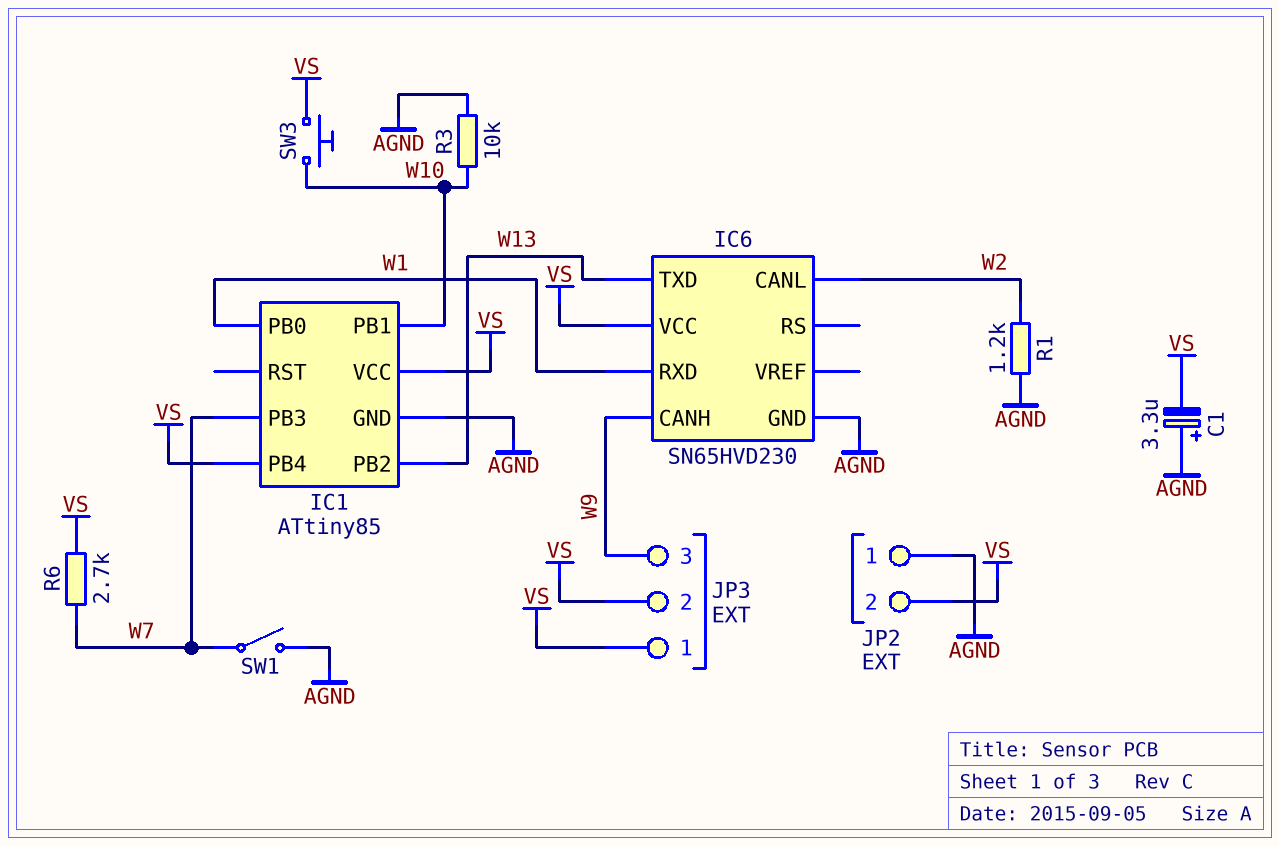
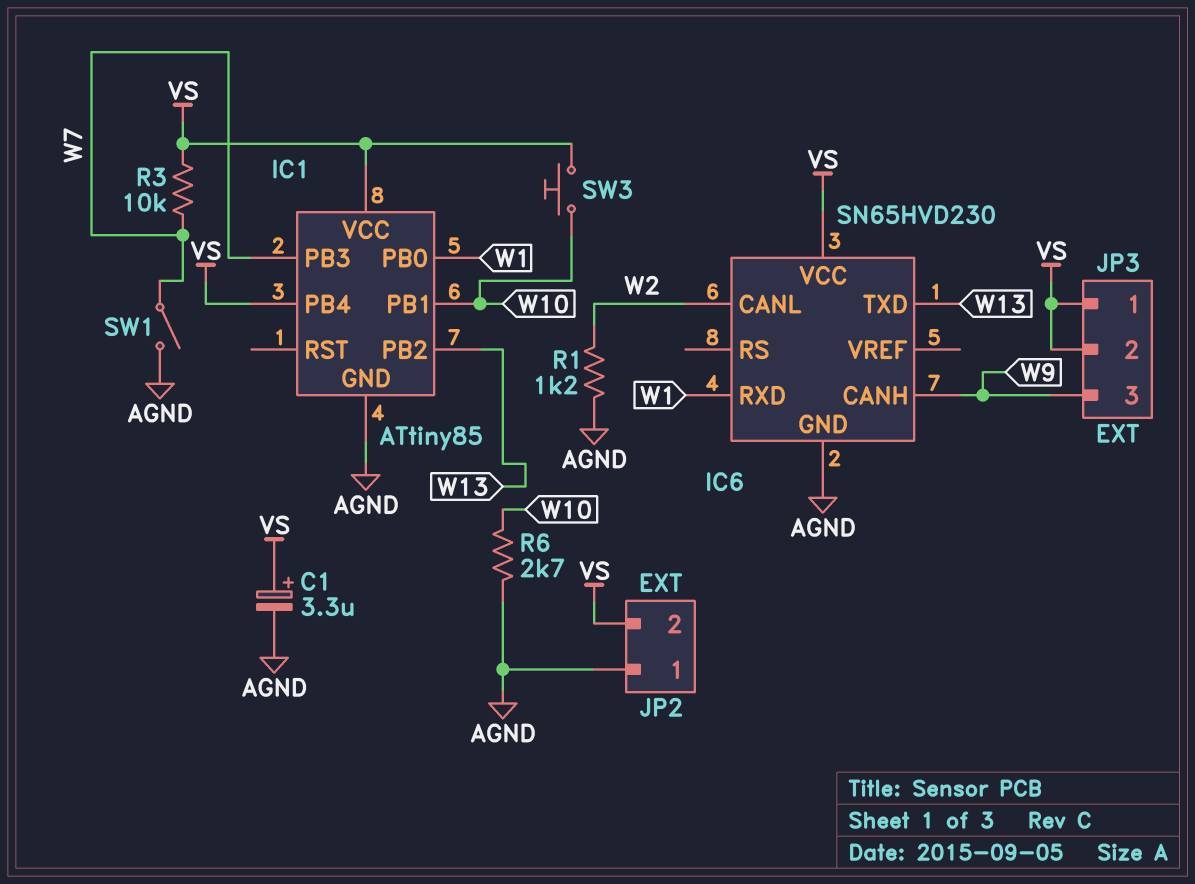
C1: 3.3uF (plus AGND, minus VS) -> 3.3uF (plus VS, minus AGND)
R3: 10k (AGND, W10) -> 10k (VS, W7)
R6: 2.7k (VS, W7) -> 2.7k (AGND, W10)

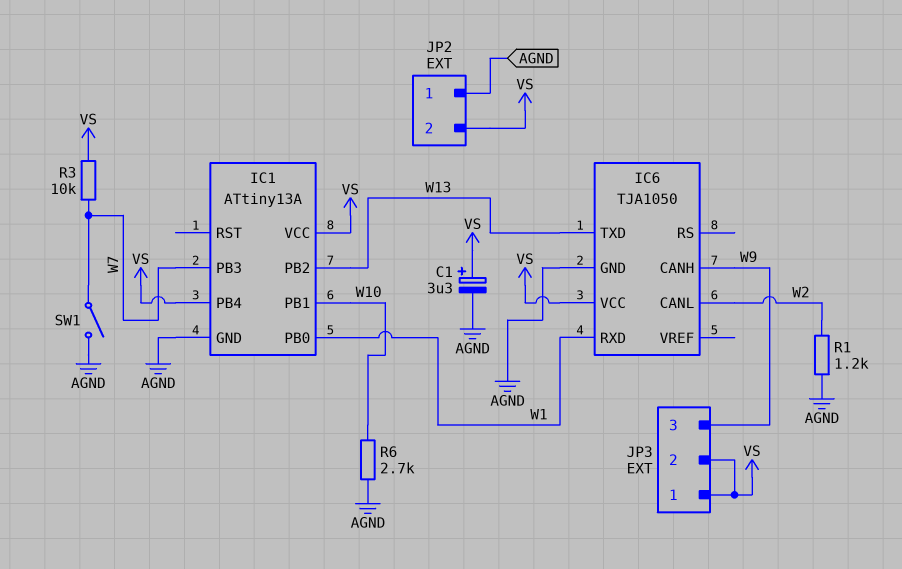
IC1: ATtiny85 -> ATtiny13A
IC6: SN65HVD230 -> TJA1050
SW3: button (VS, W10) -> none

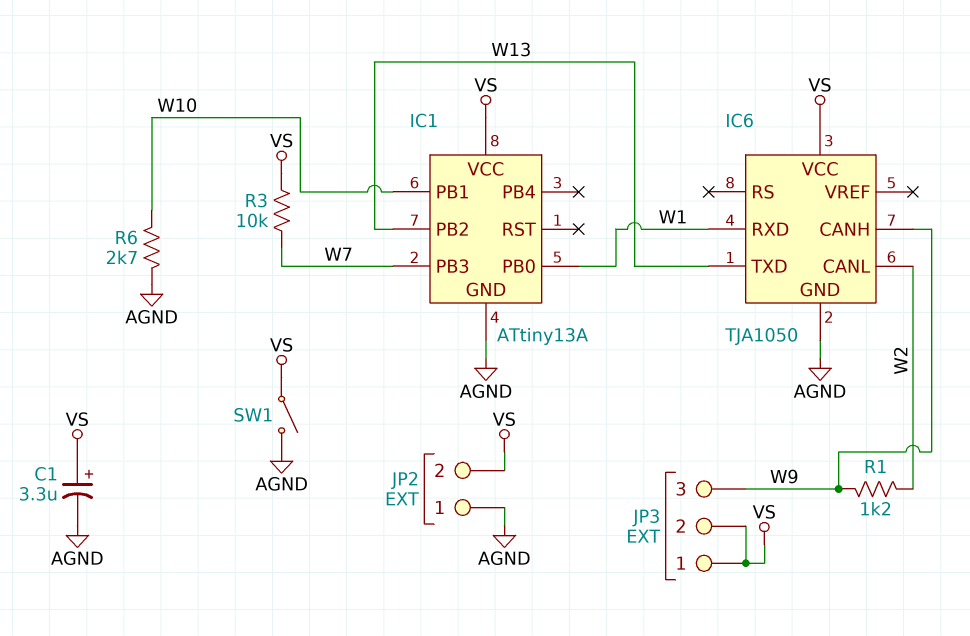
IC1 pin PB4: VS -> none
R1: 1.2k (AGND, W2) -> 1.2k (W2, W9)
SW1: switch (AGND, W7) -> switch (AGND, VS)

